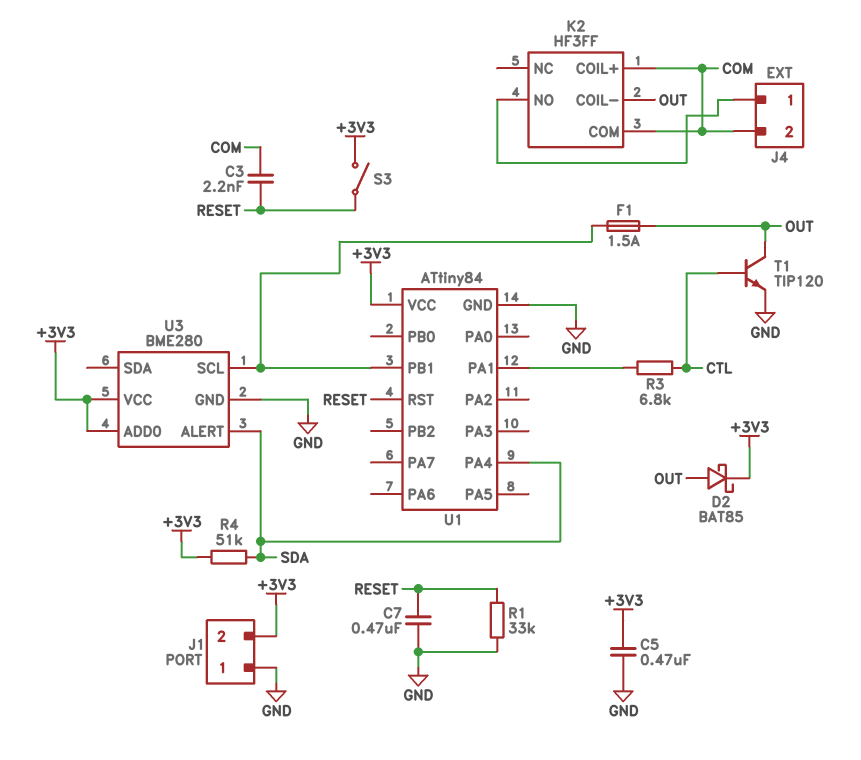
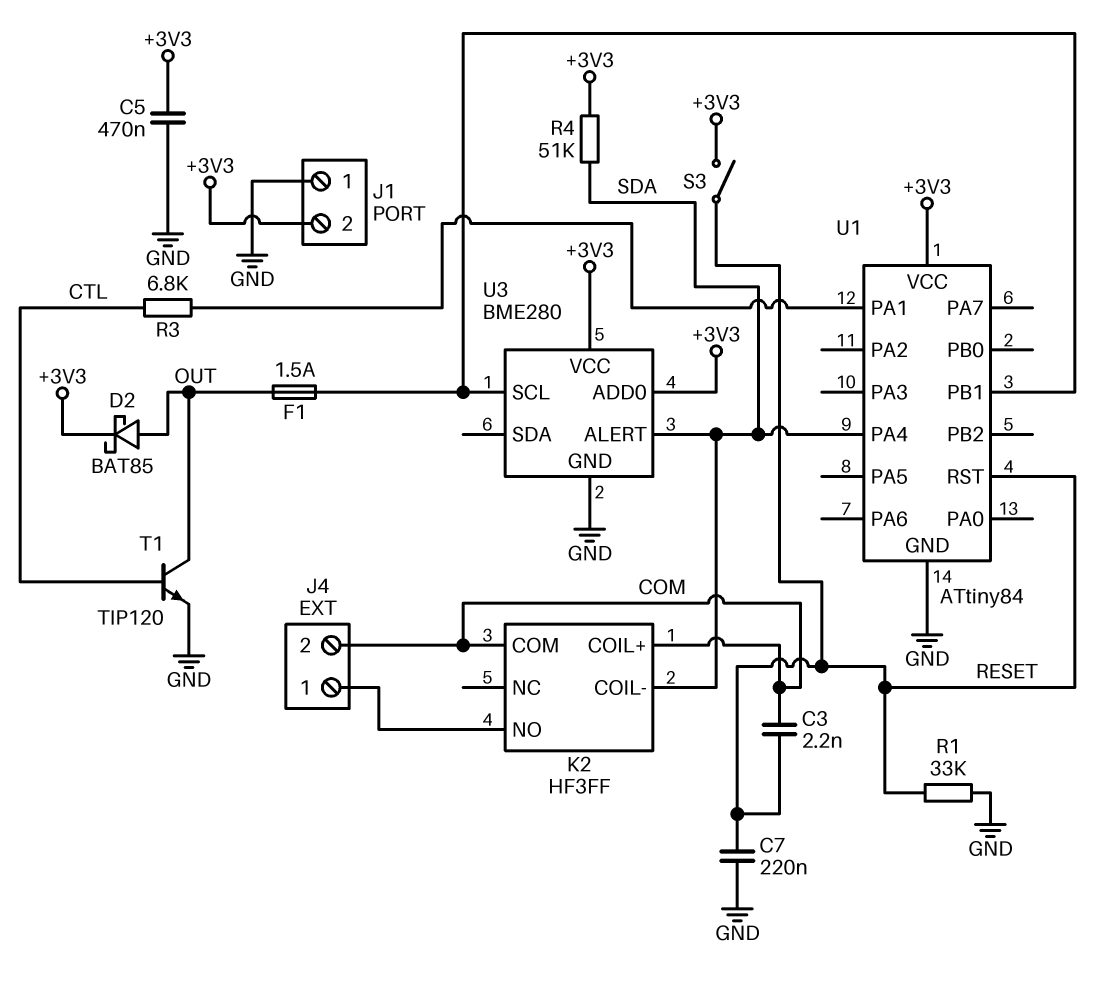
C7: 470nF (GND, RESET) -> 220nF (GND, RESET)
K2 pin COIL-: OUT -> SDA

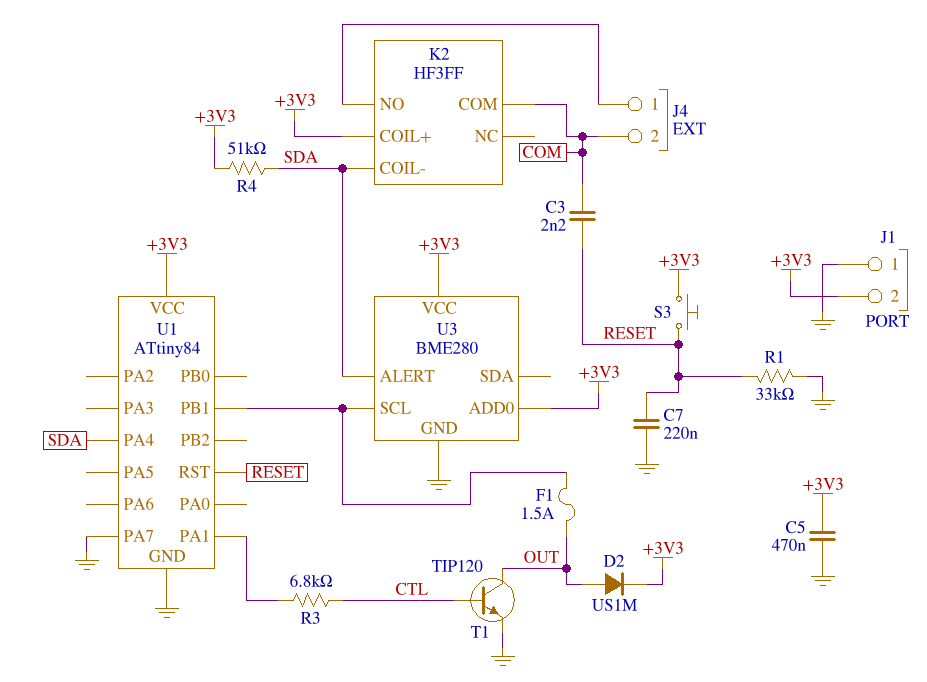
D2: schottky BAT85 (A OUT, K +3V3) -> diode US1M (A OUT, K +3V3)
K2 pin COIL+: COM -> +3V3
S3: switch (+3V3, RESET) -> button (+3V3, RESET)
U1 pin PA7: none -> GND

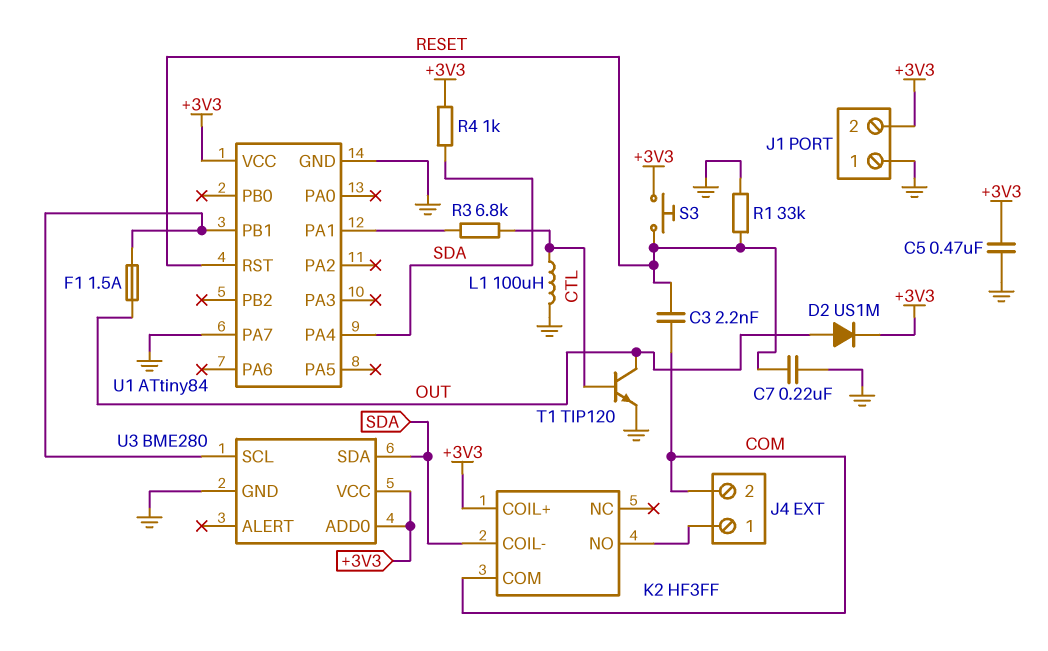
L1: none -> 100uH (CTL, GND)
R4: 51k (+3V3, SDA) -> 1k (+3V3, SDA)
U3 pin ALERT: SDA -> none
U3 pin SDA: none -> SDA

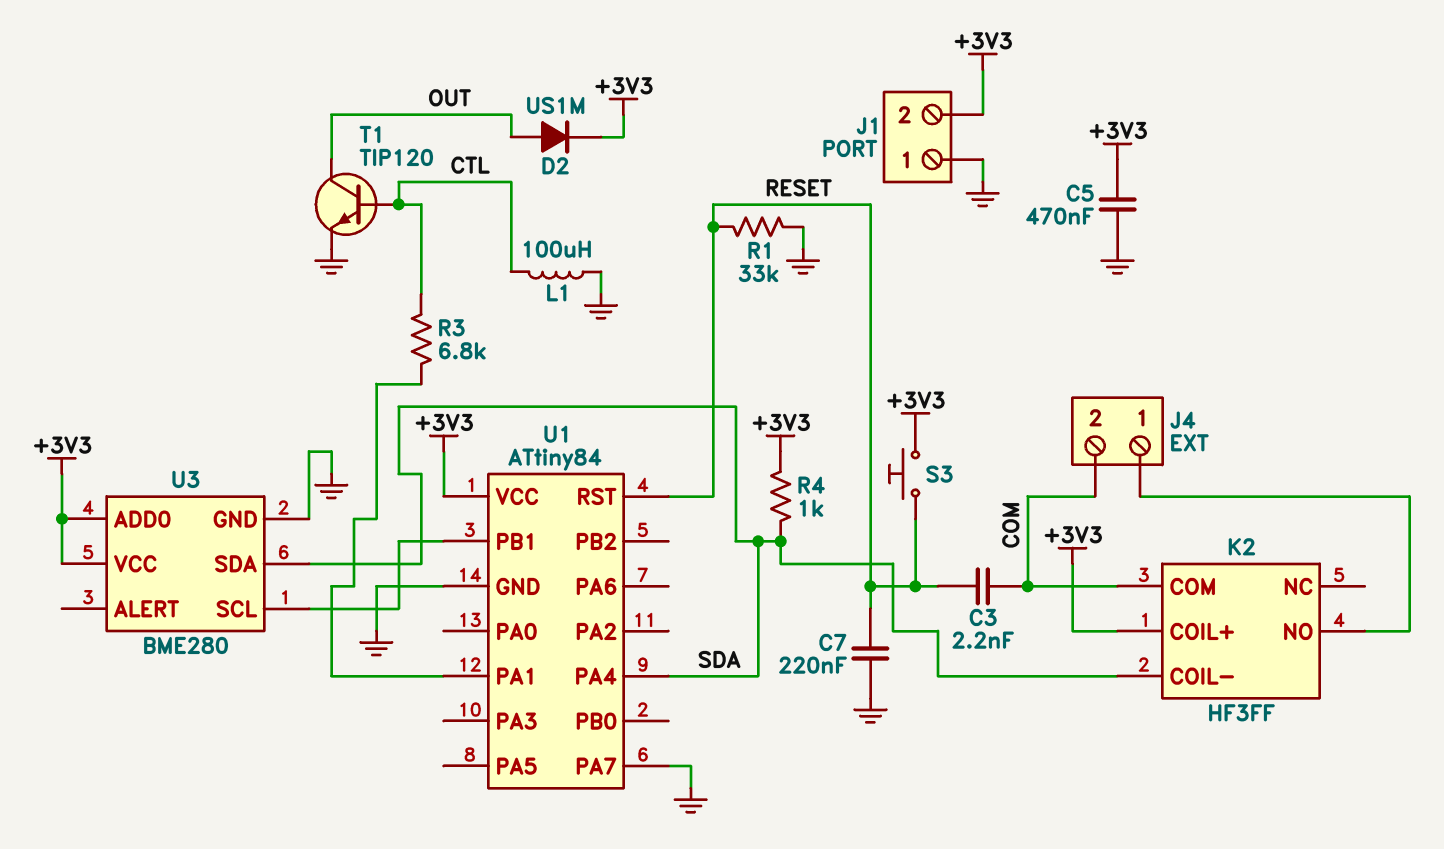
F1: 1.5A (OUT, U1/PB1) -> none

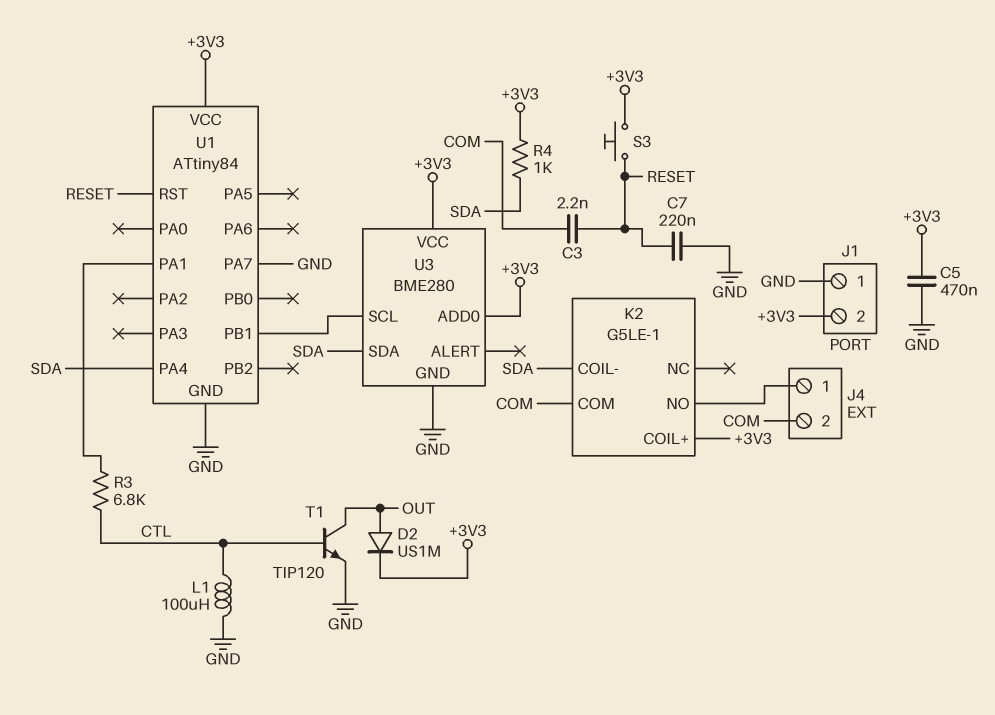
K2: HF3FF -> G5LE-1
R1: 33k (GND, RESET) -> none

